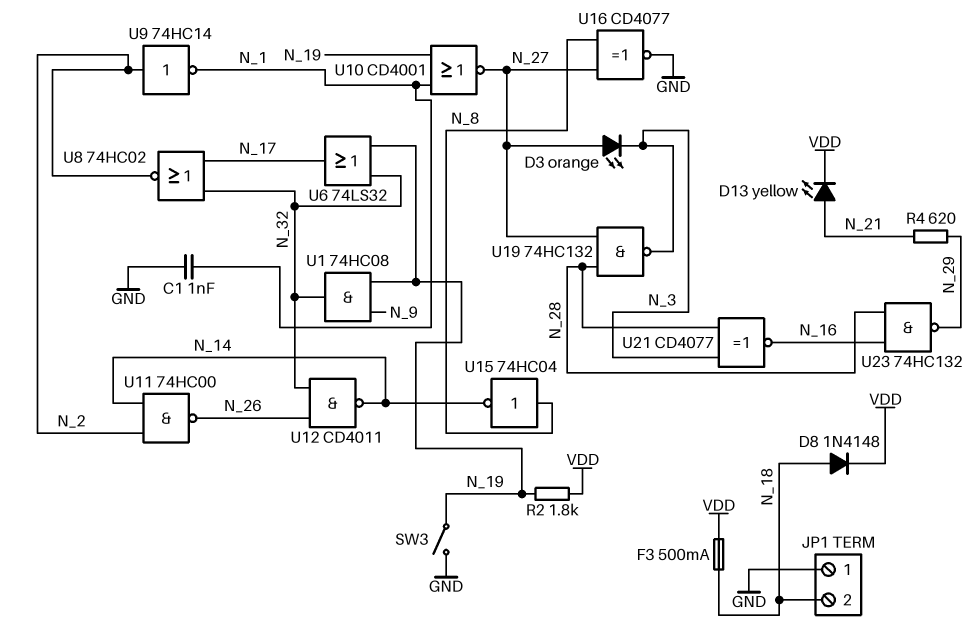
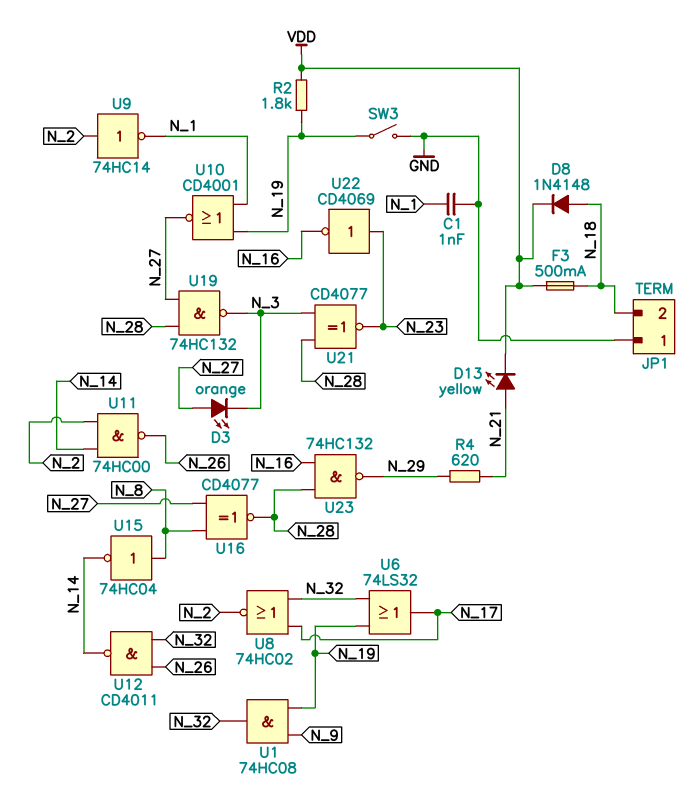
U16: XNOR CD4077 (in N_8, in N_27, out GND) -> XNOR CD4077 (in N_8, in N_27, out N_28)
U21: XNOR CD4077 (in N_3, in N_28, out N_16) -> XNOR CD4077 (in N_3, in N_28, out N_23)
U22: none -> NOT CD4069 (in N_23, out N_16)

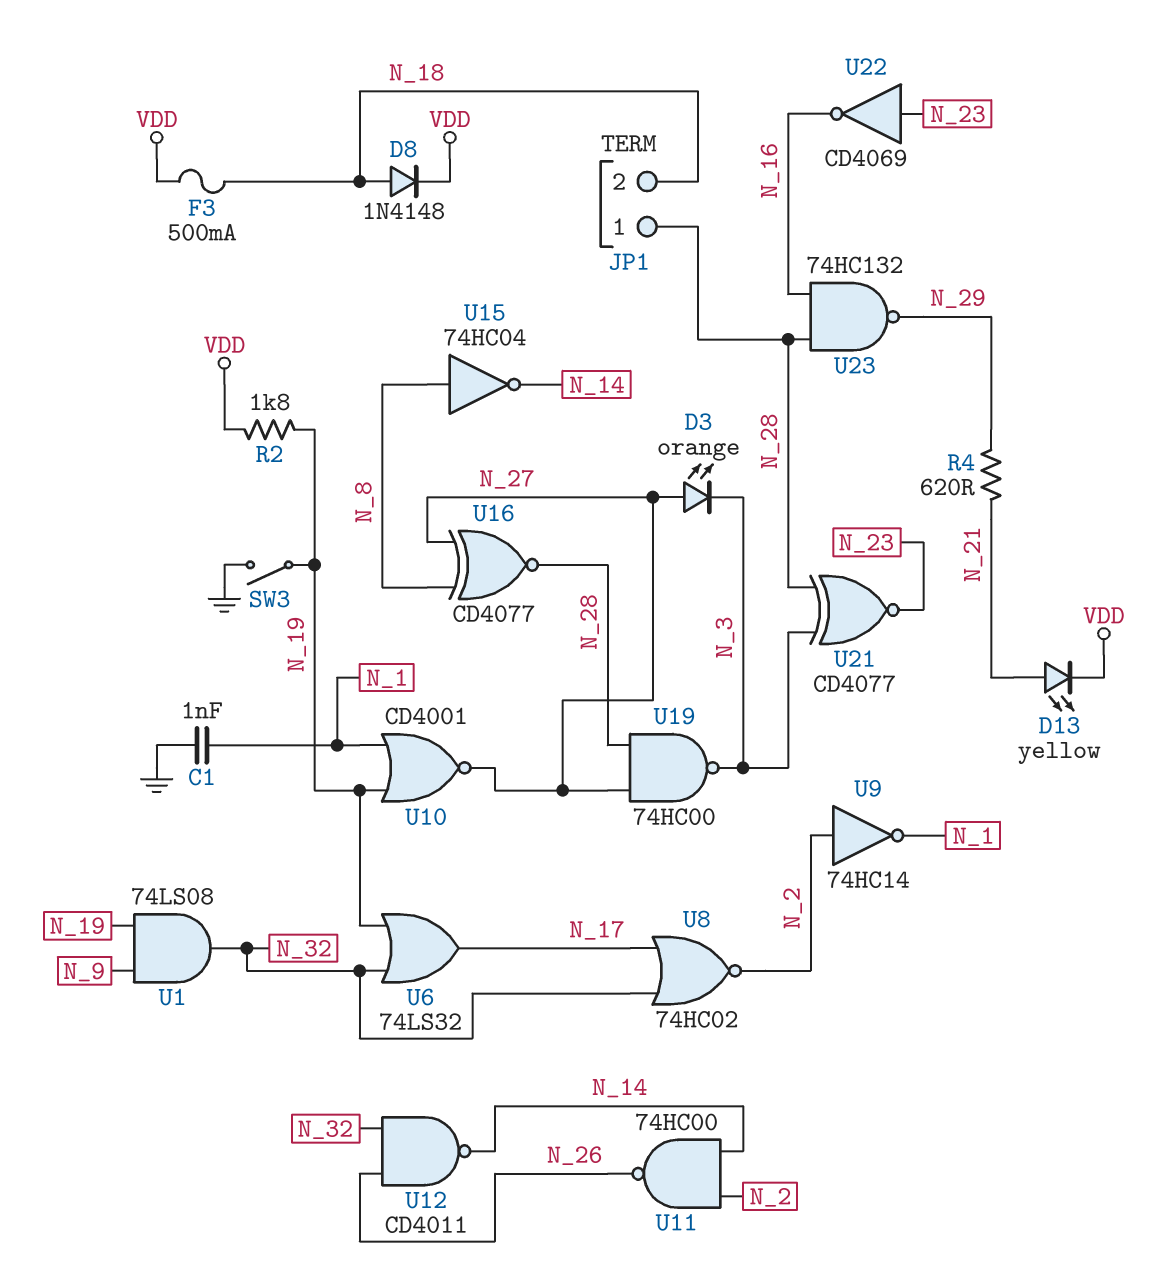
JP1 pin 1: GND -> N_28
U1: AND 74HC08 (in N_9, in N_19, out N_32) -> AND 74LS08 (in N_9, in N_19, out N_32)
U19: NAND 74HC132 (in N_27, in N_28, out N_3) -> NAND 74HC00 (in N_27, in N_28, out N_3)

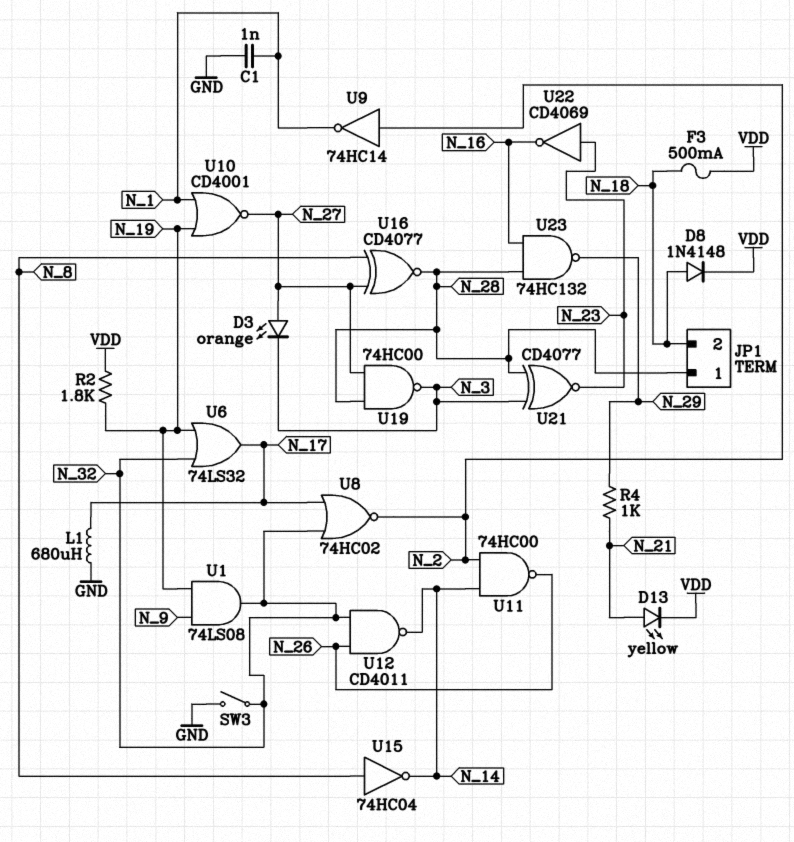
L1: none -> 680uH (GND, N_17)
R4: 620 (N_21, N_29) -> 1k (N_21, N_29)
SW3: switch (GND, N_19) -> switch (GND, N_32)

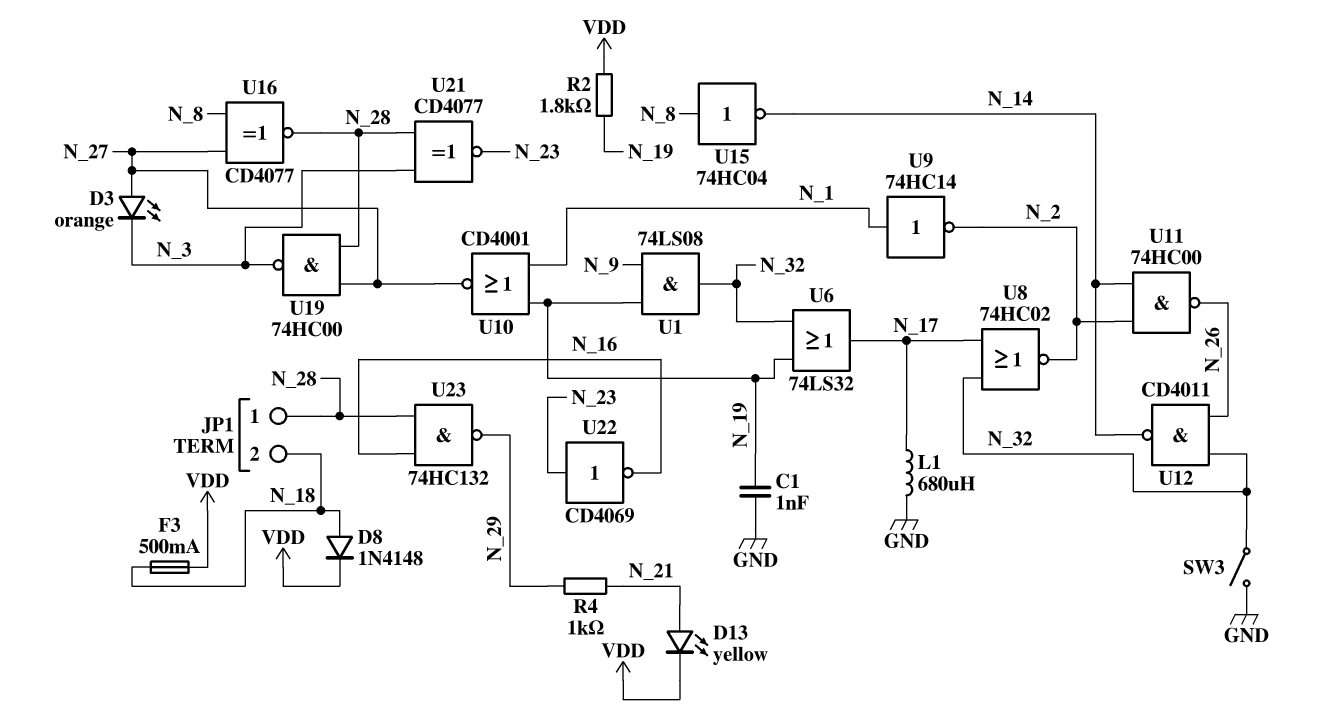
C1: 1nF (GND, N_1) -> 1nF (GND, N_19)
U9: NOT 74HC14 (in N_2, out N_1) -> NOT 74HC14 (in N_1, out N_2)

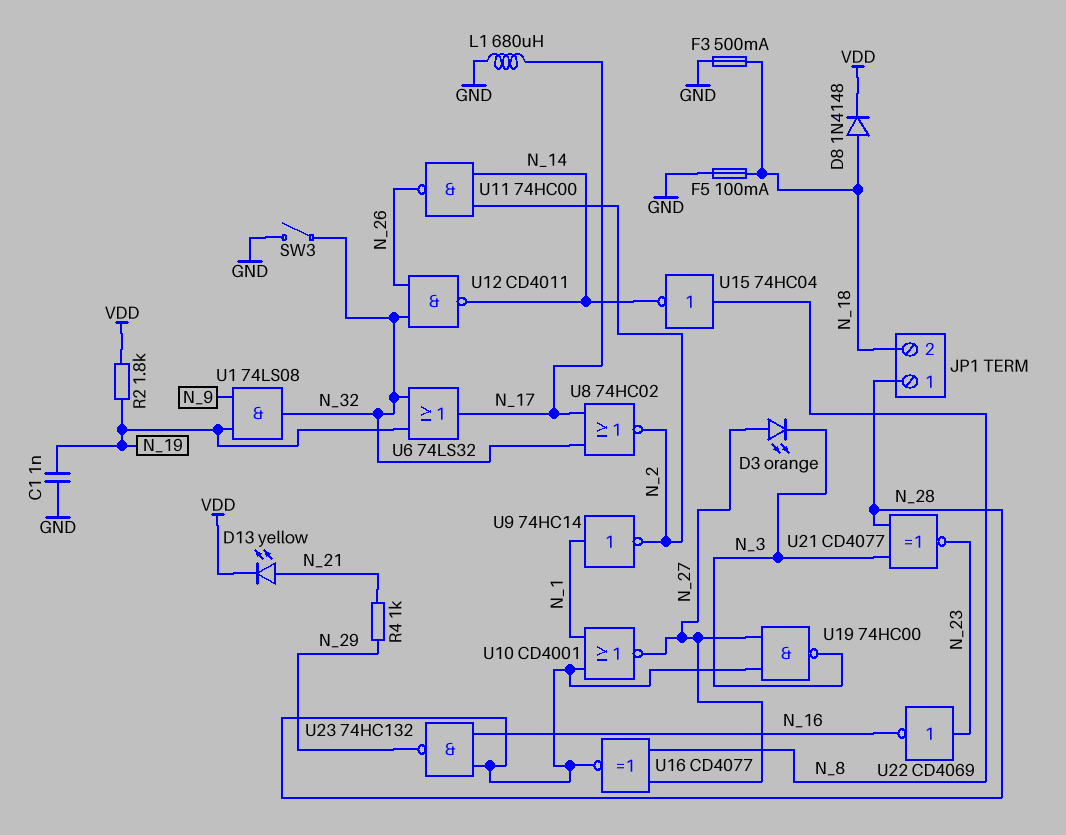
F3: 500mA (N_18, VDD) -> 500mA (GND, N_18)
F5: none -> 100mA (GND, N_18)
U10: NOR CD4001 (in N_1, in N_19, out N_27) -> NOR CD4001 (in N_1, in N_28, out N_27)

